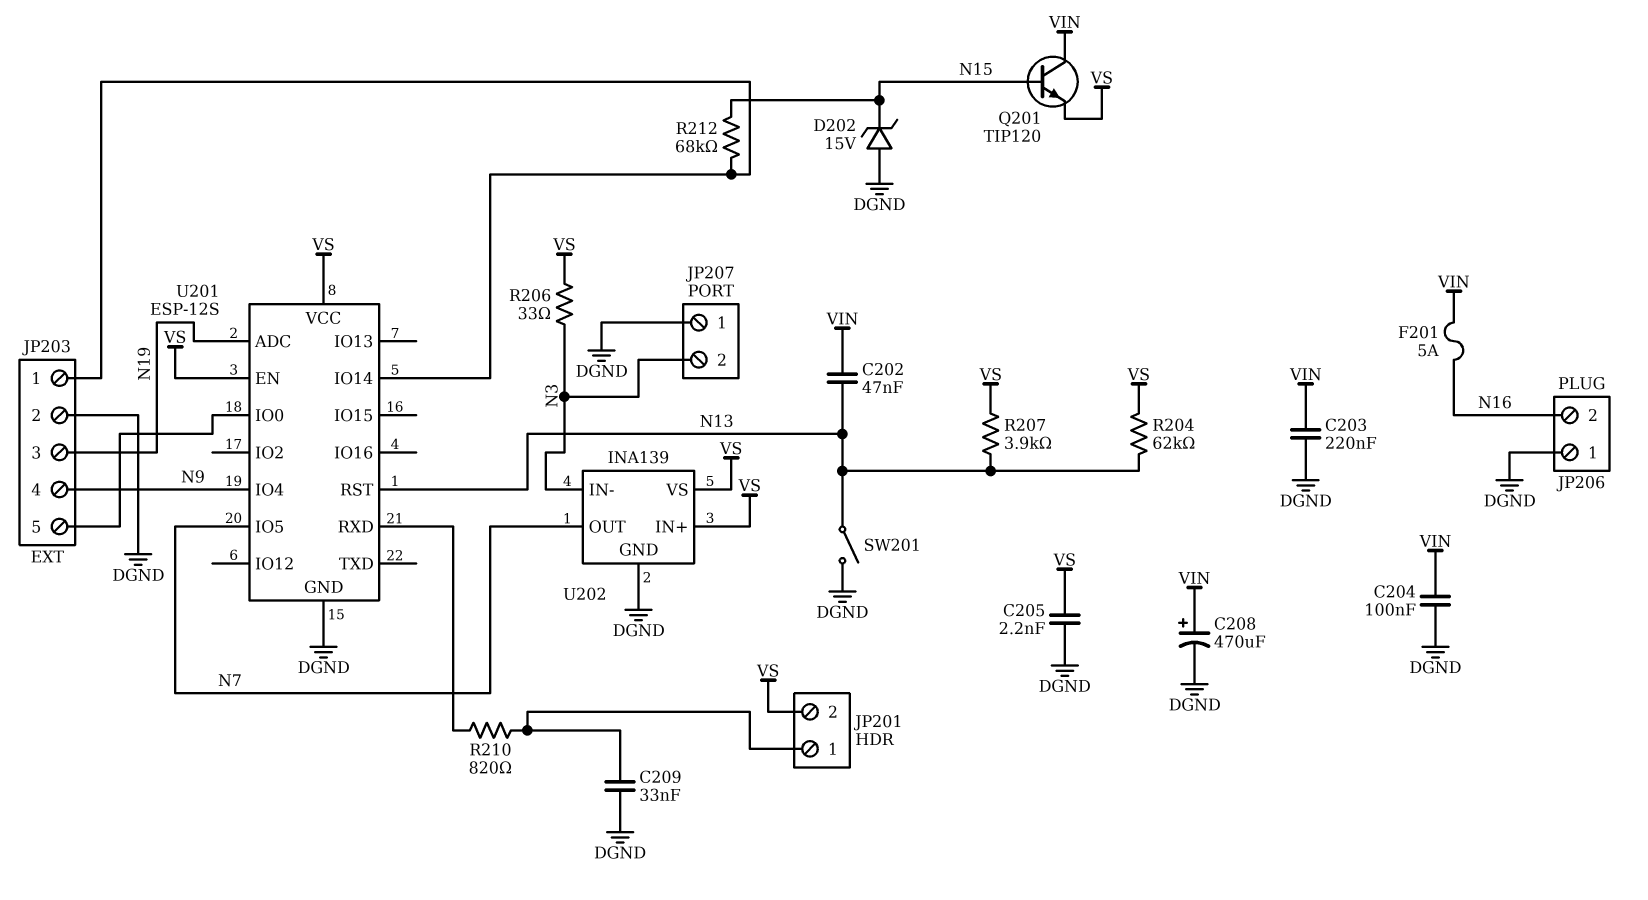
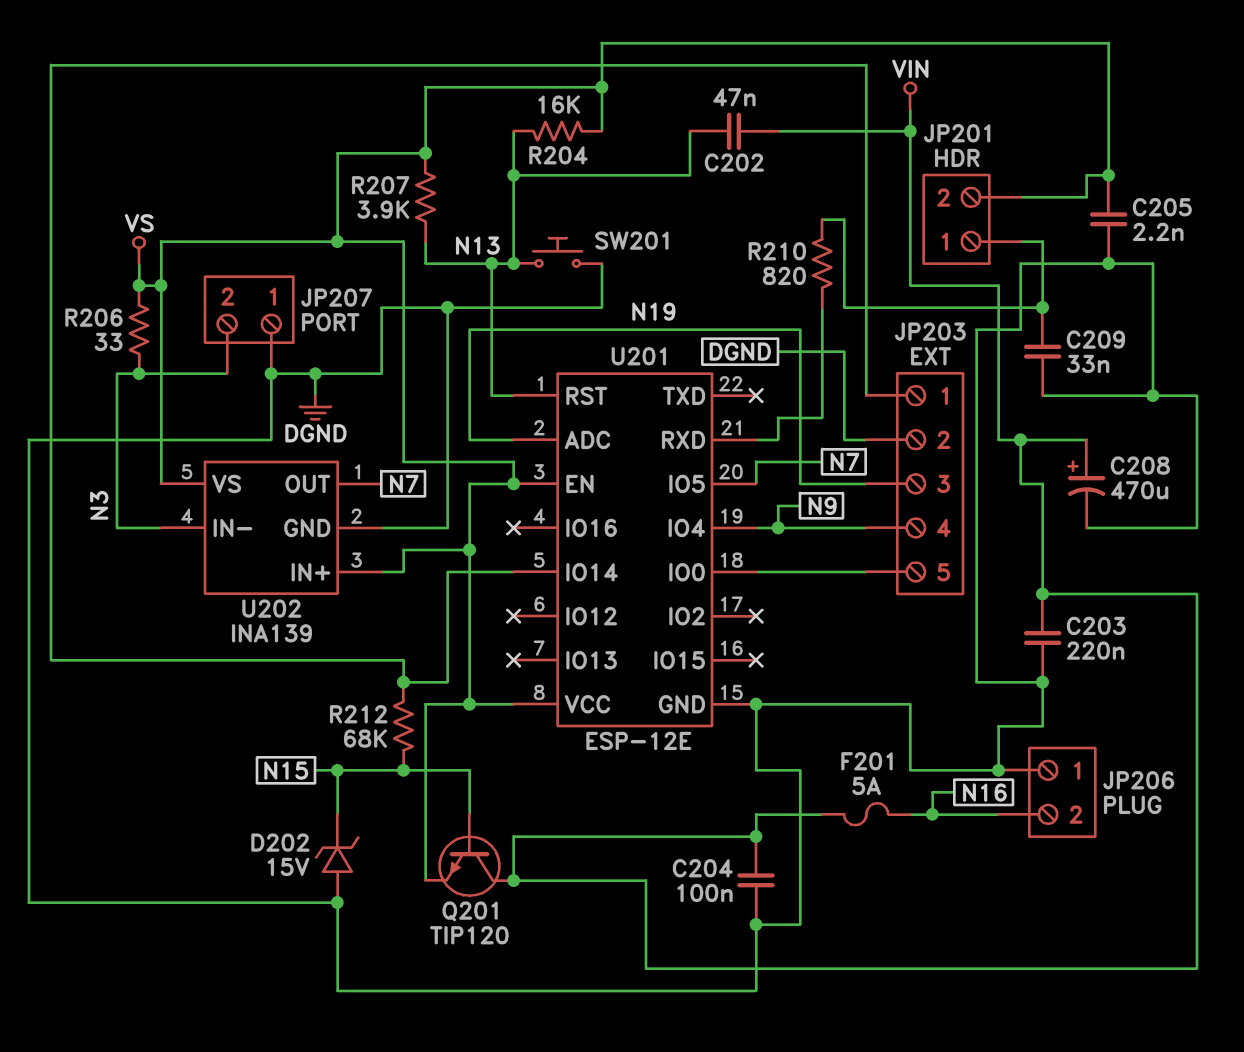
R204: 62k (N13, VS) -> 16k (N13, VS)
SW201: switch (DGND, N13) -> button (DGND, N13)
U201: ESP-12S -> ESP-12E

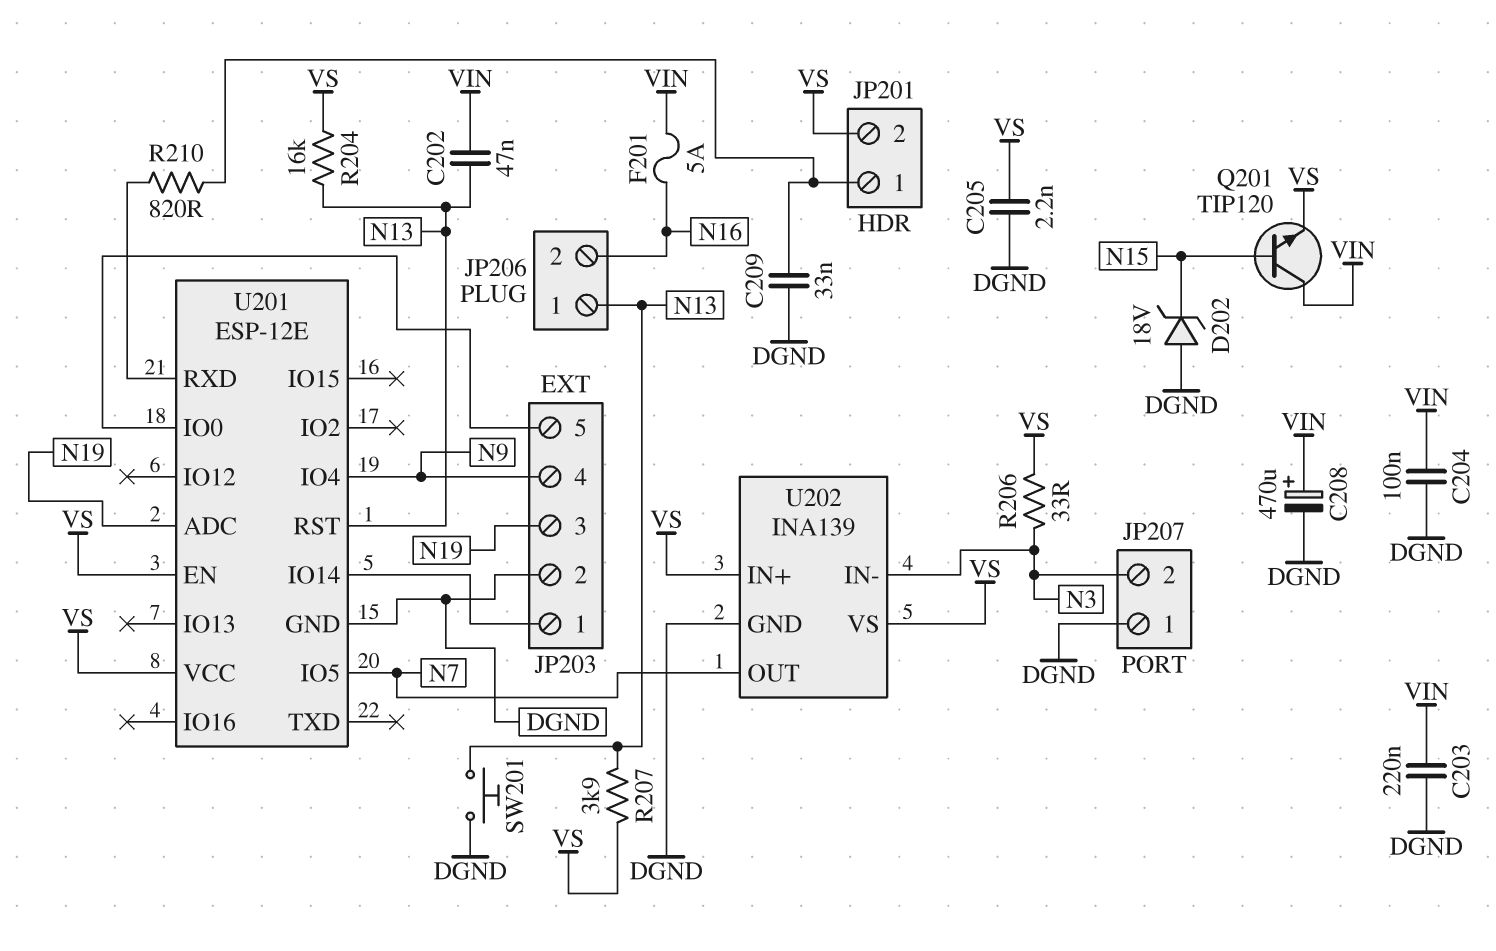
D202: zener 15V (A DGND, K N15) -> zener 18V (A DGND, K N15)
JP206 pin 1: DGND -> N13
R212: 68k (JP203/1, N15) -> none

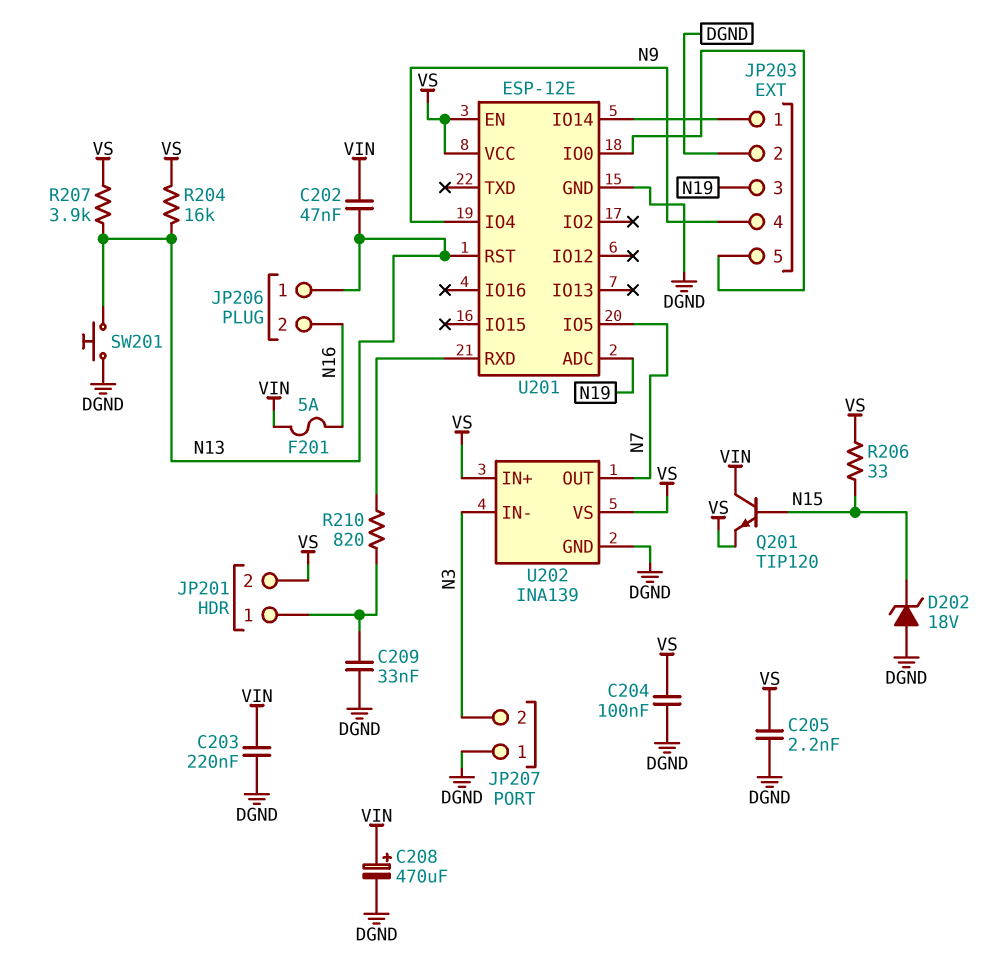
C204: 100nF (DGND, VIN) -> 100nF (DGND, VS)
R206: 33 (N3, VS) -> 33 (N15, VS)

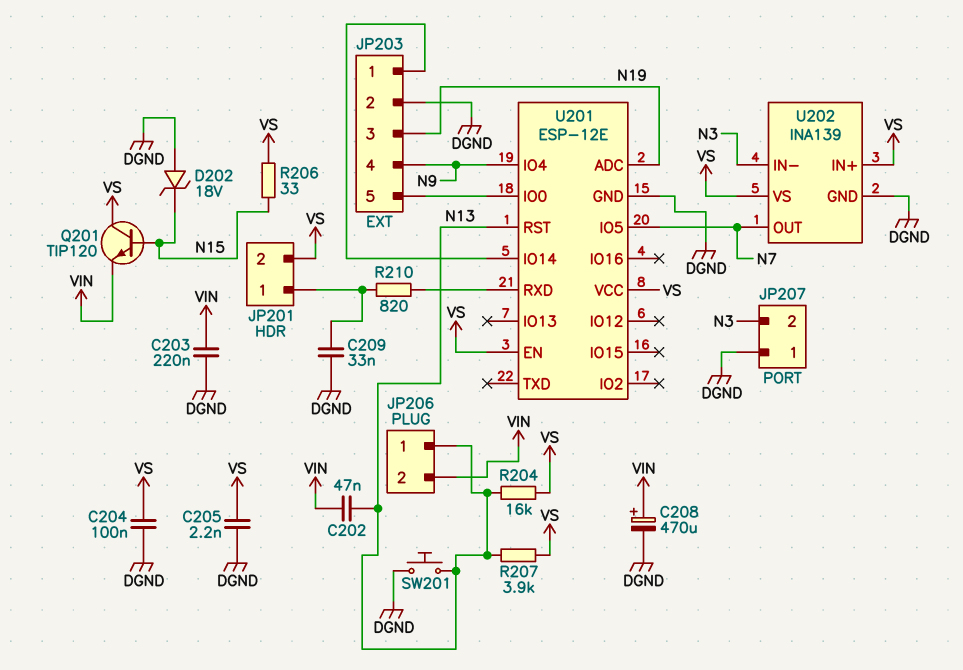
F201: 5A (N16, VIN) -> none
JP206 pin 2: N16 -> VIN
Q201: NPN TIP120 (B N15, C VIN, E VS) -> NPN TIP120 (B N15, C VS, E VIN)

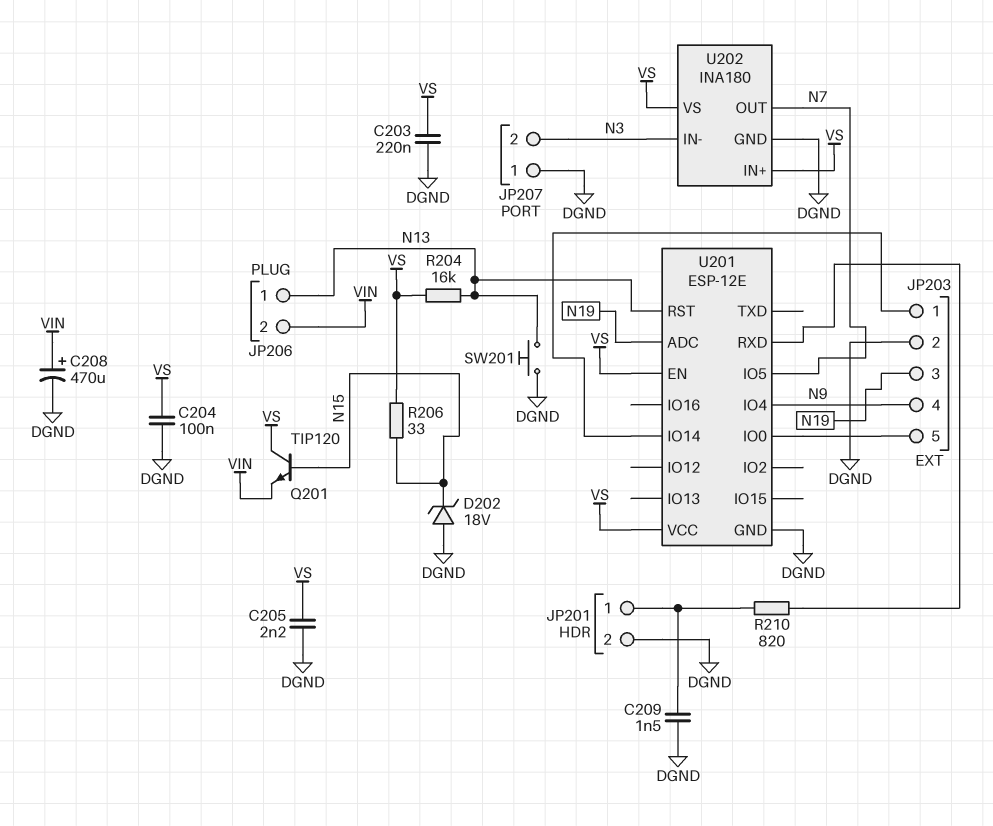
C202: 47nF (N13, VIN) -> none
C203: 220nF (DGND, VIN) -> 220nF (DGND, VS)
C209: 33nF (DGND, JP201/1) -> 1.5nF (DGND, JP201/1)
JP201 pin 2: VS -> DGND
R207: 3.9k (N13, VS) -> none
U202: INA139 -> INA180

